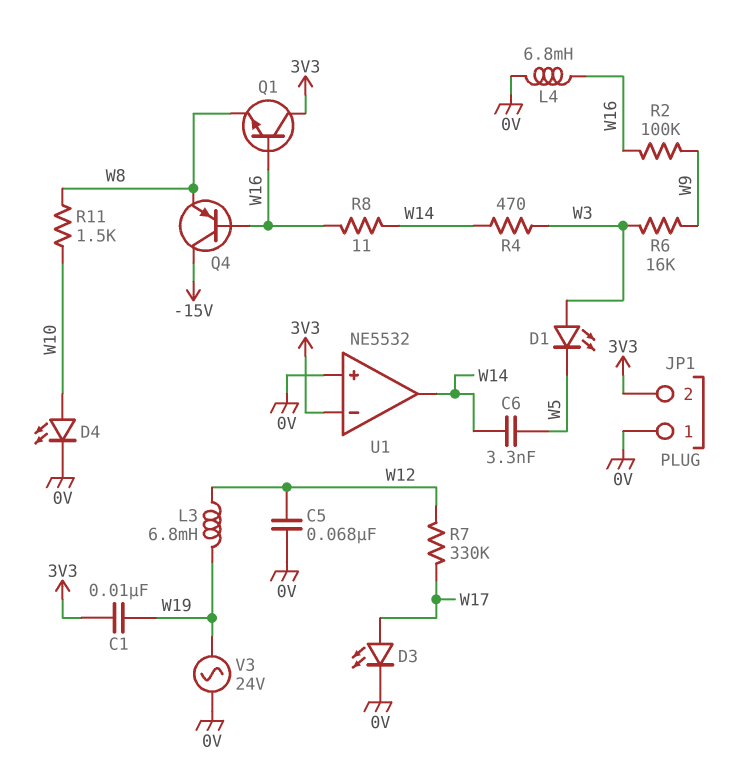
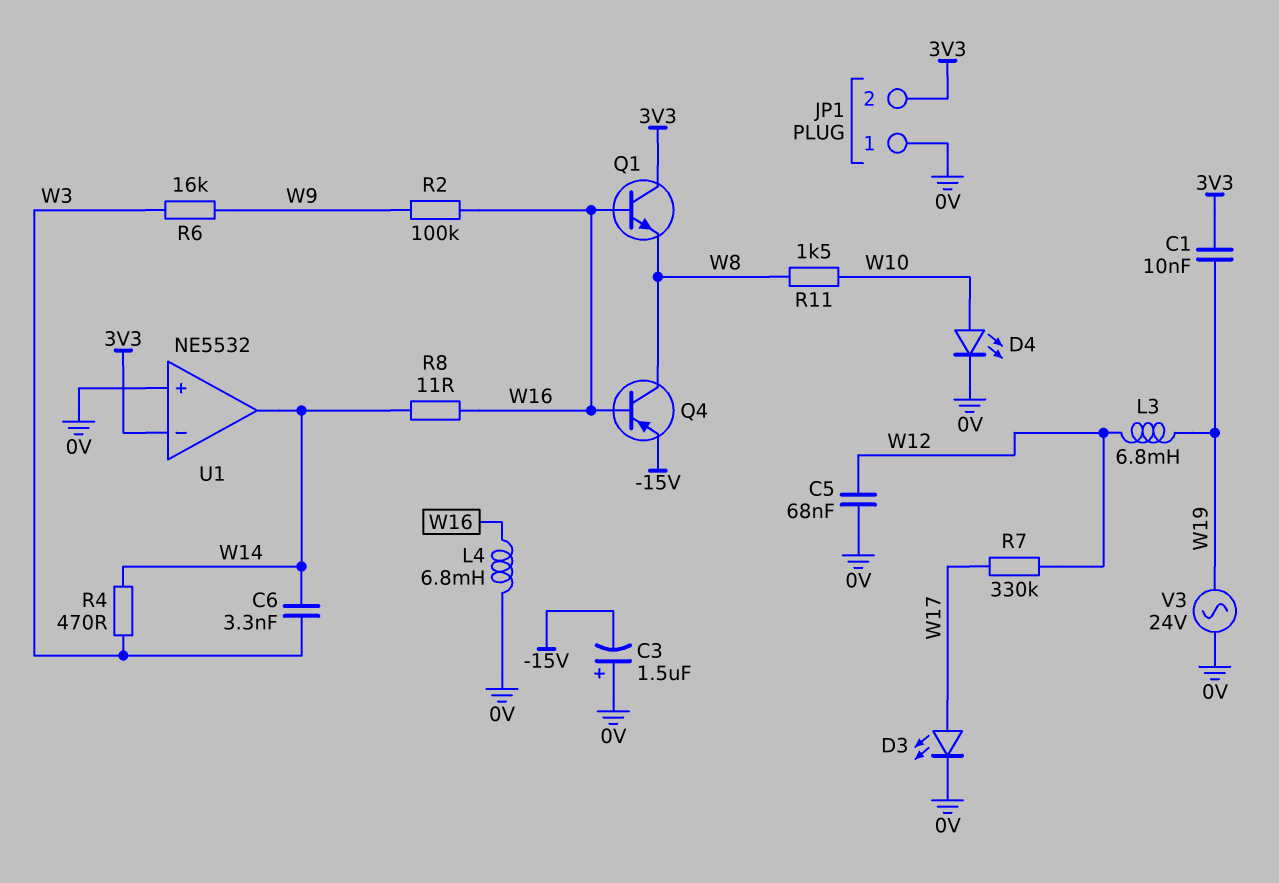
C3: none -> 1.5uF (plus 0V, minus -15V)
C6: 3.3nF (W5, W14) -> 3.3nF (W3, W14)
D1: LED (A W3, K W5) -> none
Q4: PNP (B W16, C -15V, E W8) -> PNP (B W16, C W8, E -15V)

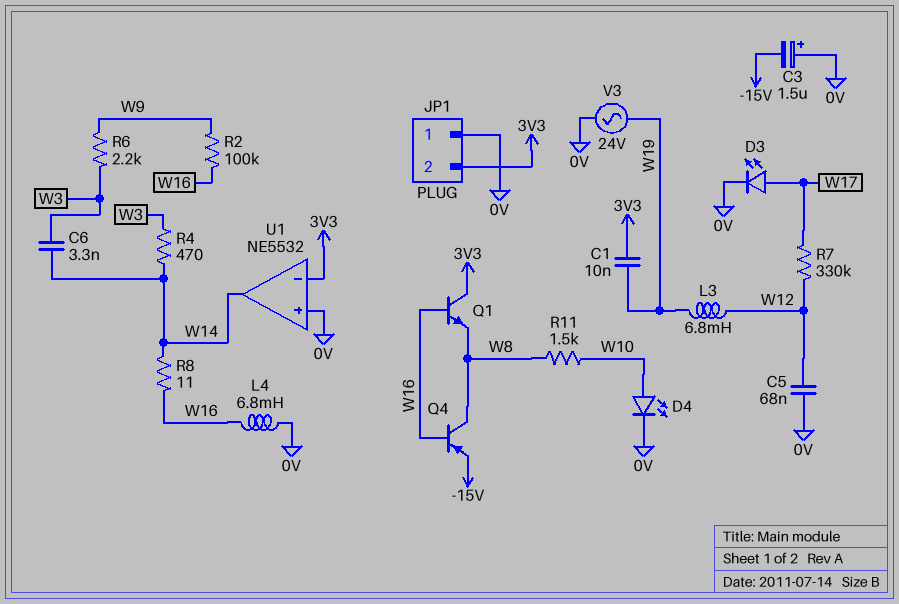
R6: 16k (W3, W9) -> 2.2k (W3, W9)

